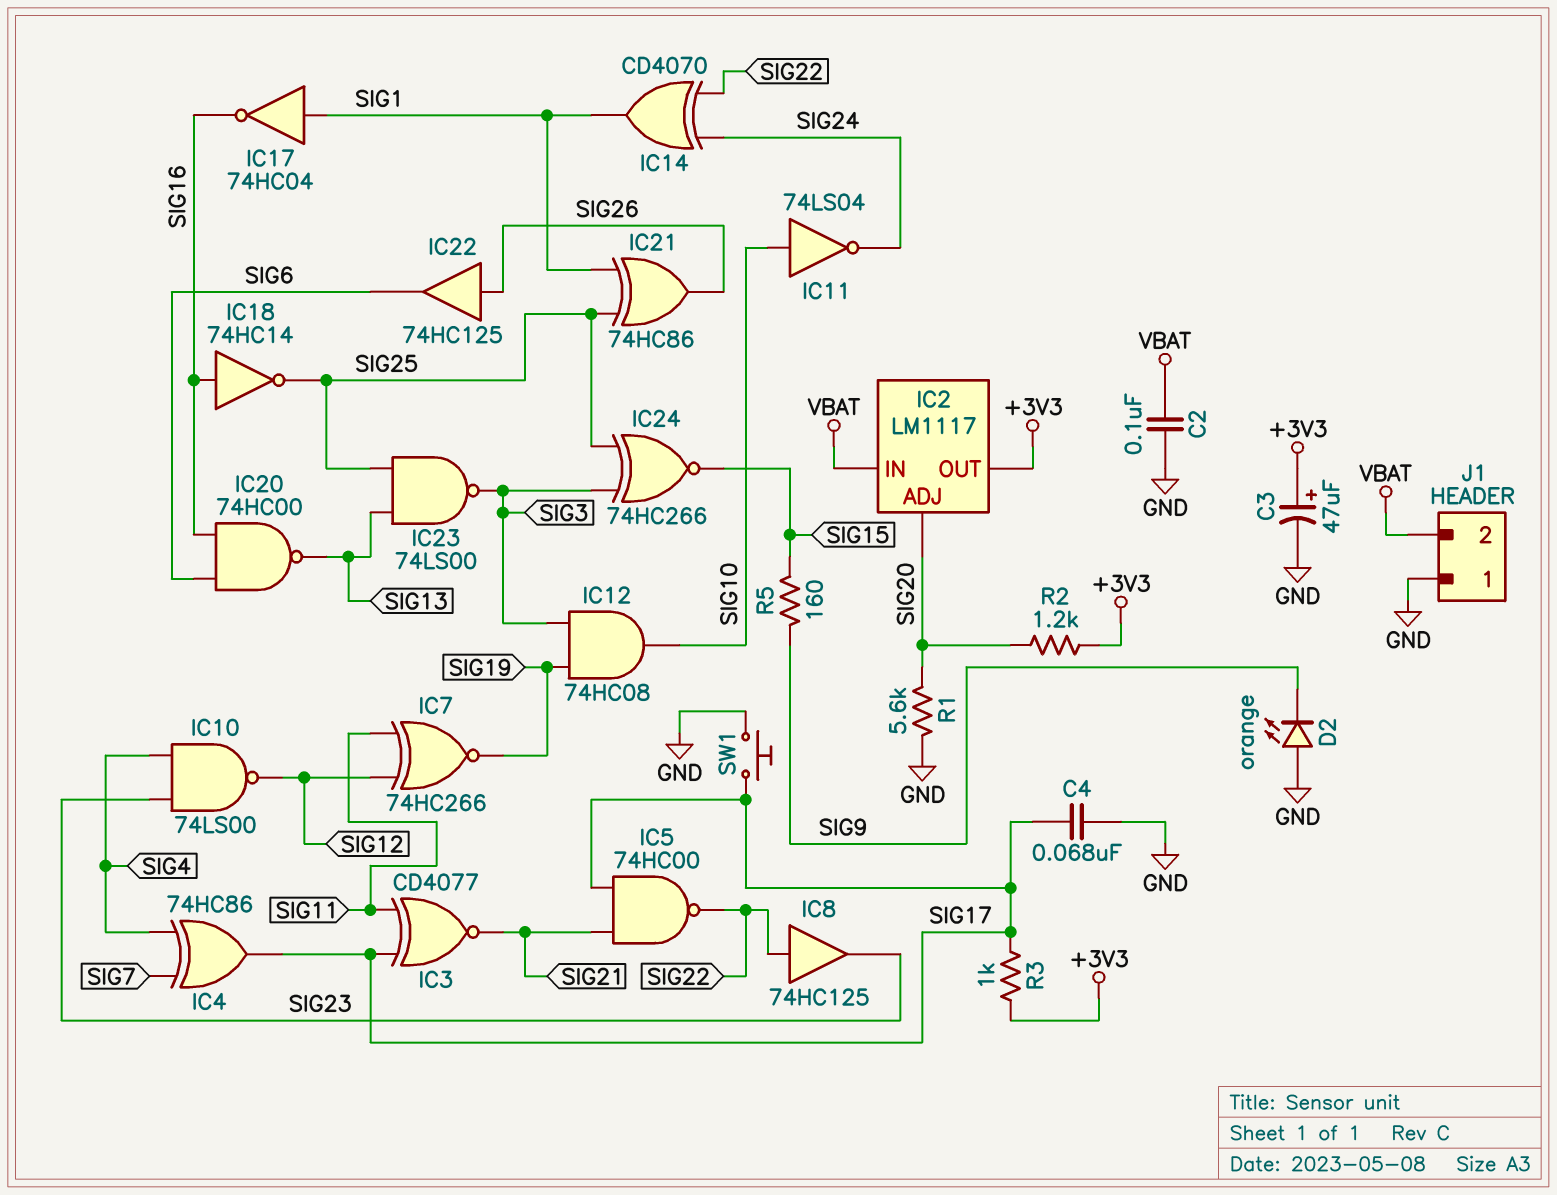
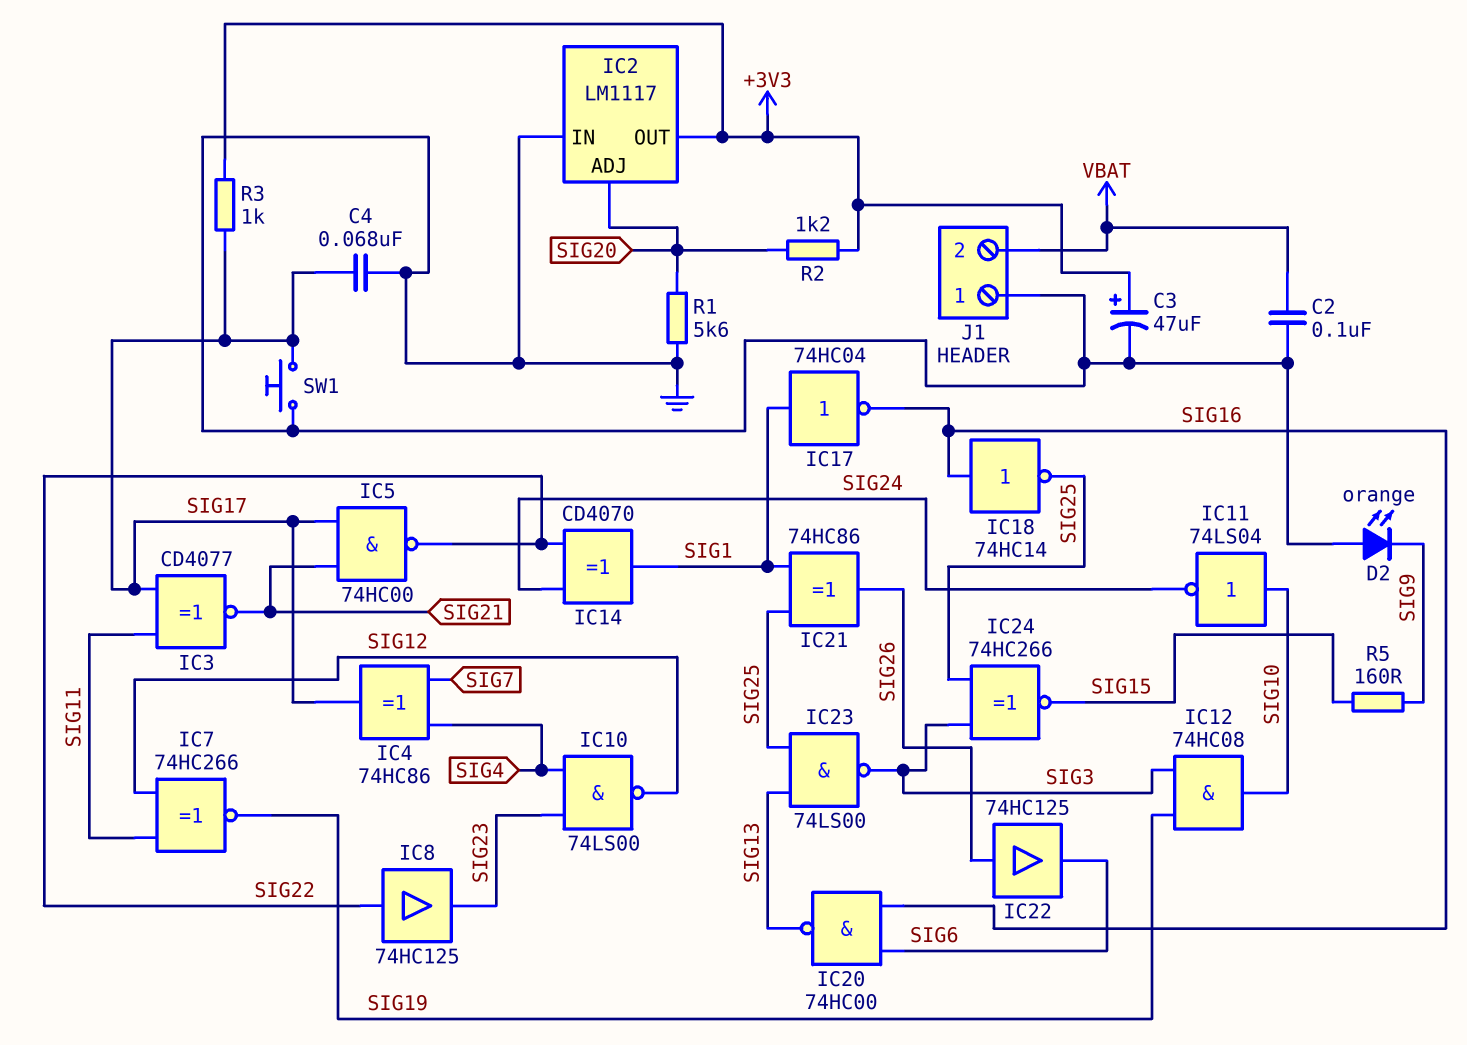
IC2 pin IN: VBAT -> GND

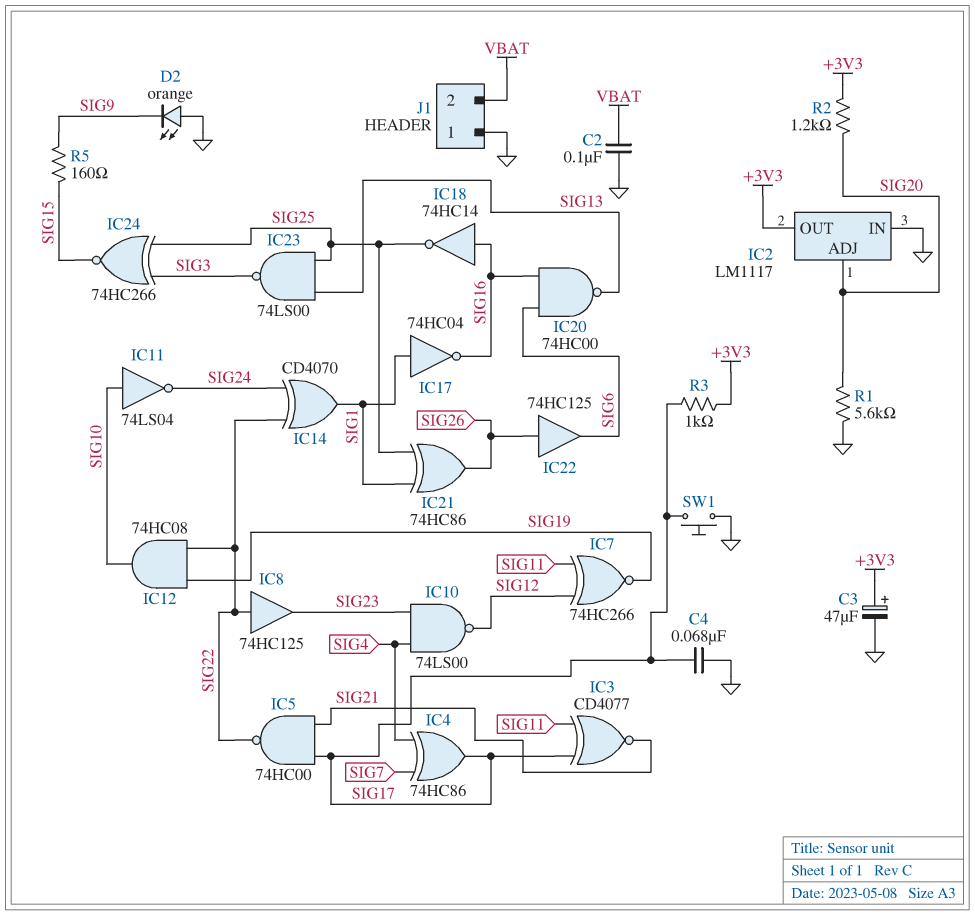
IC12: AND 74HC08 (in SIG3, in SIG19, out SIG10) -> AND 74HC08 (in SIG19, in SIG22, out SIG10)

